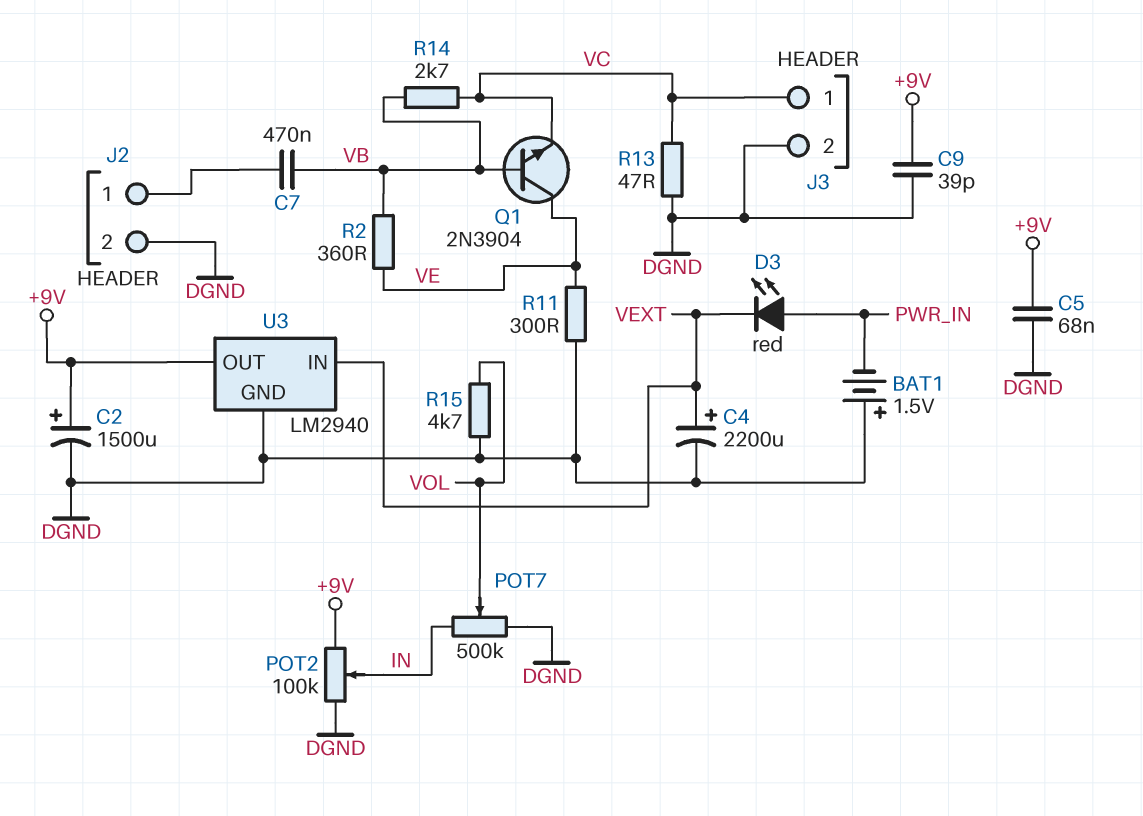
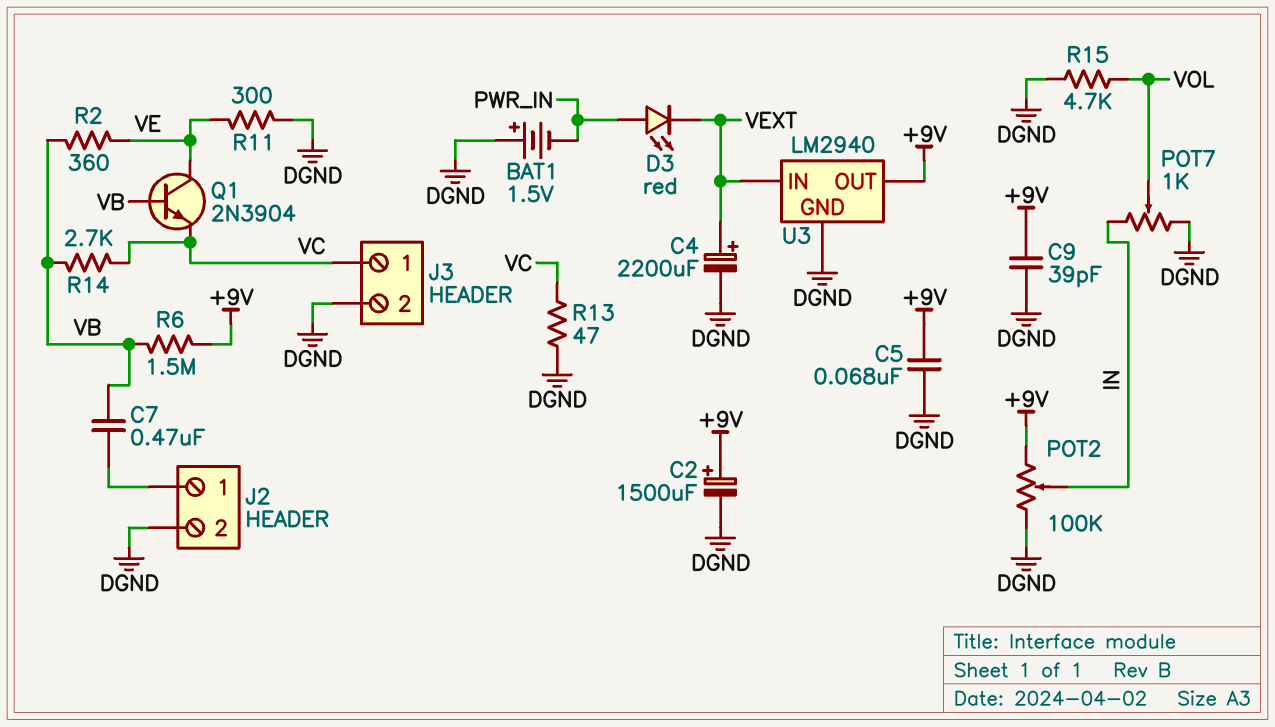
POT7: 500k (DGND, IN, wiper VOL) -> 1k (DGND, IN, wiper VOL)
R6: none -> 1.5M (+9V, VB)

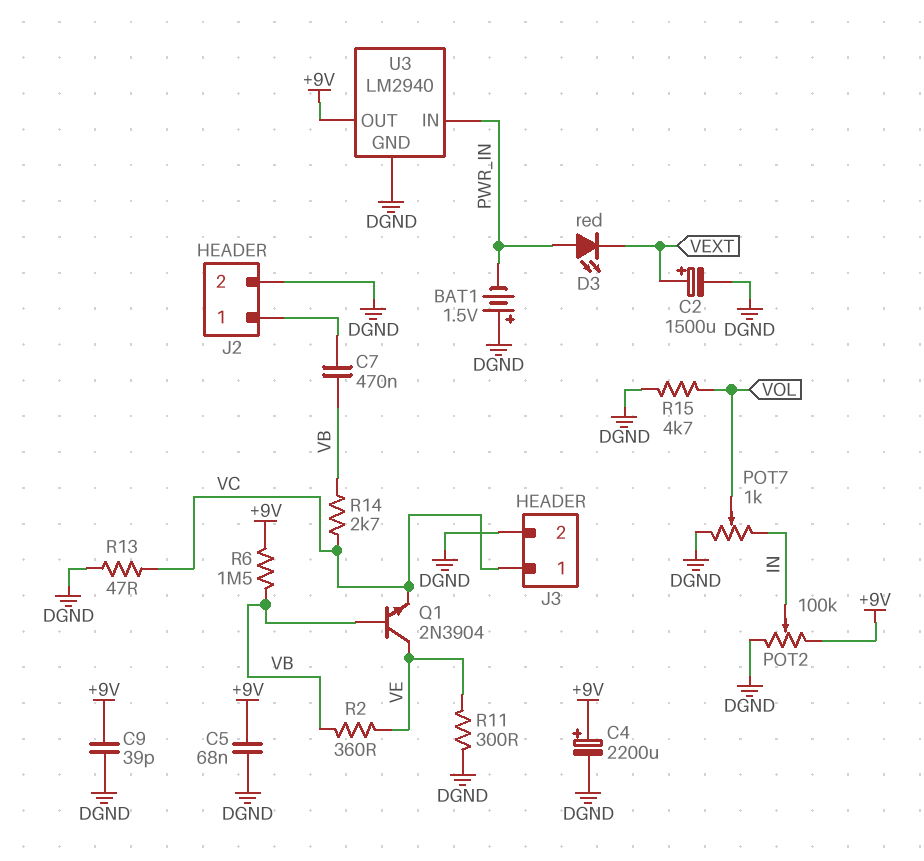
C2: 1500uF (plus +9V, minus DGND) -> 1500uF (plus VEXT, minus DGND)
C4: 2200uF (plus VEXT, minus DGND) -> 2200uF (plus +9V, minus DGND)
U3 pin IN: VEXT -> PWR_IN

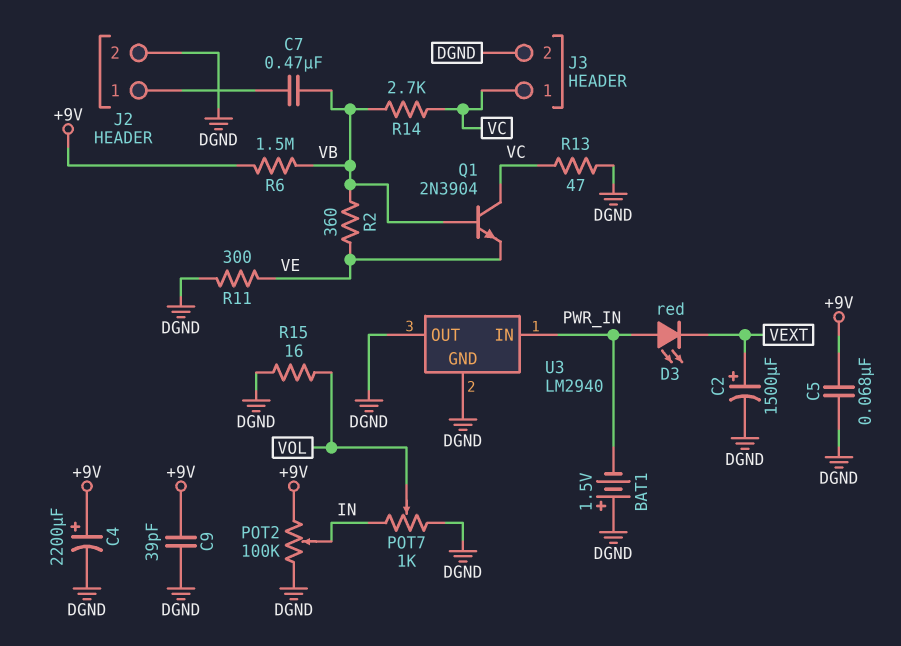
Q1: NPN 2N3904 (B VB, C VE, E VC) -> NPN 2N3904 (B VB, C VC, E VE)
R15: 4.7k (DGND, VOL) -> 16 (DGND, VOL)
U3 pin OUT: +9V -> DGND

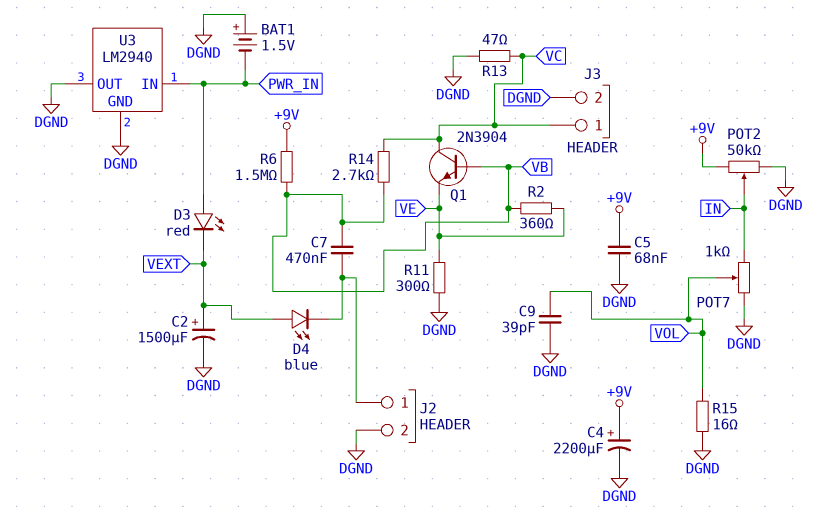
C9: 39pF (+9V, DGND) -> 39pF (DGND, VOL)
D4: none -> LED blue (A VEXT, K J2/1)
POT2: 100k (+9V, DGND, wiper IN) -> 50k (+9V, DGND, wiper IN)

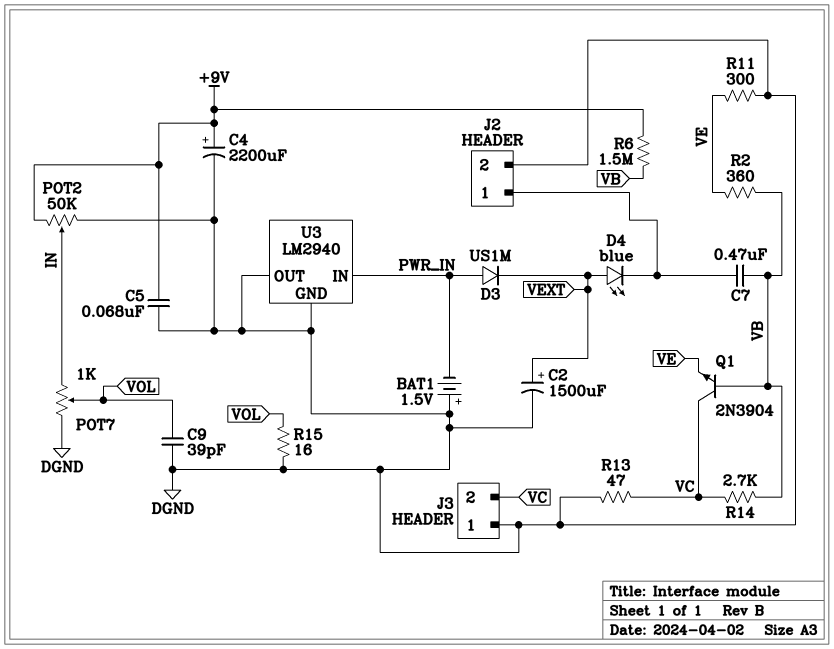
D3: LED red (A PWR_IN, K VEXT) -> diode US1M (A PWR_IN, K VEXT)
J3 pin 1: VC -> DGND
J3 pin 2: DGND -> VC

